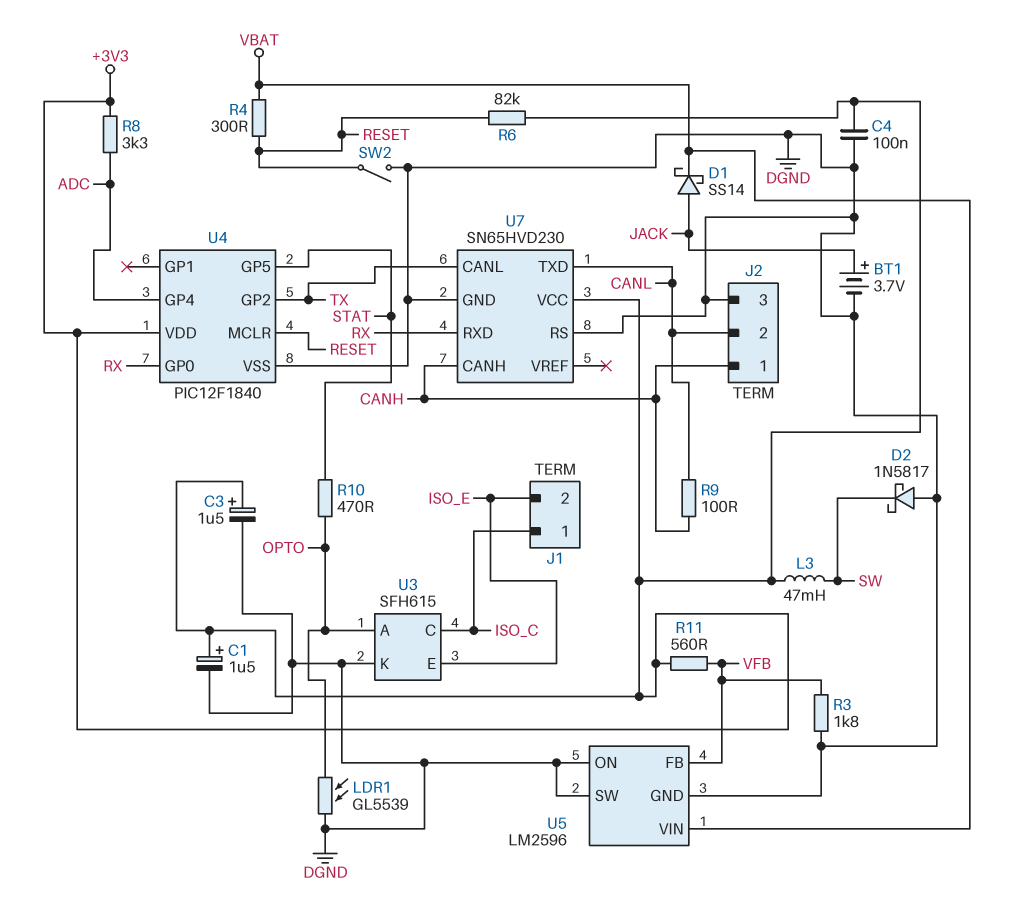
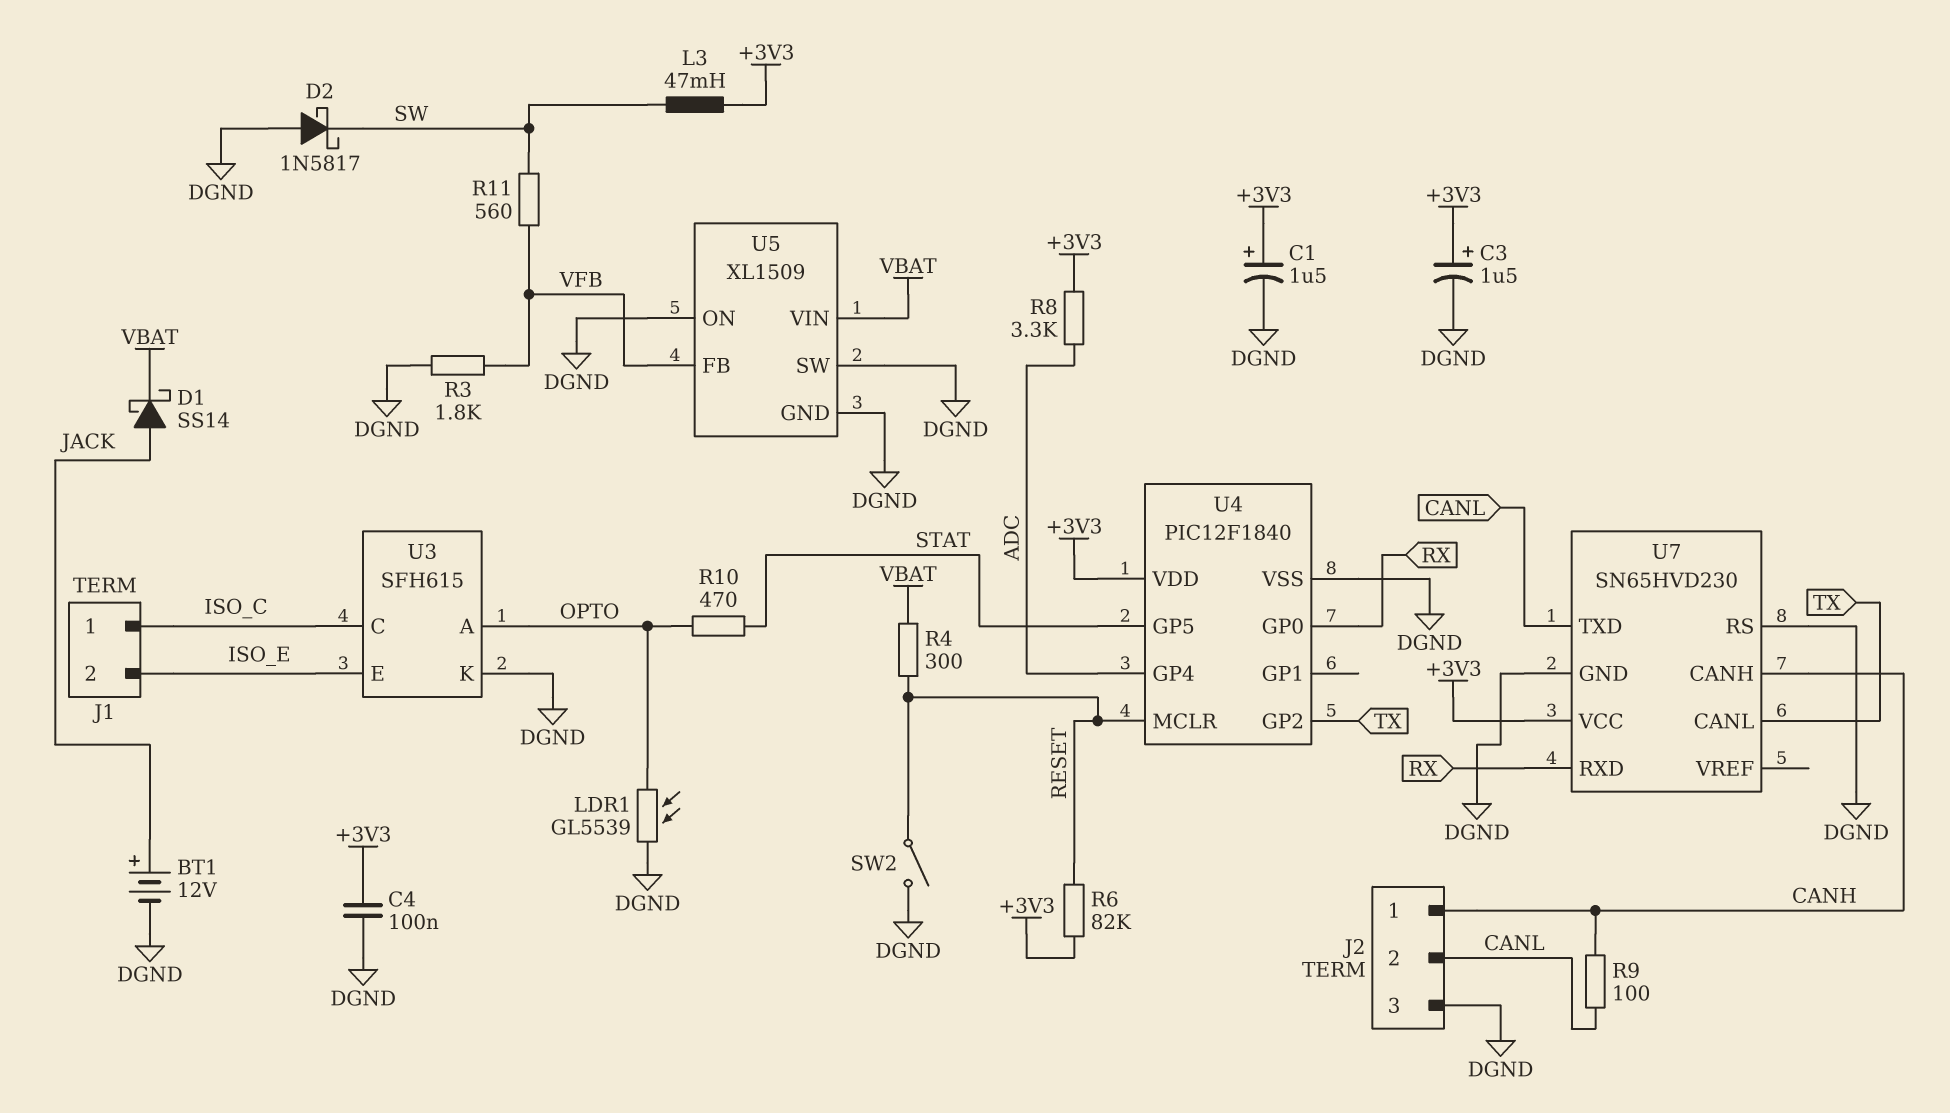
BT1: 3.7V (plus JACK, minus DGND) -> 12V (plus JACK, minus DGND)
R11: 560 (+3V3, VFB) -> 560 (SW, VFB)
U5: LM2596 -> XL1509

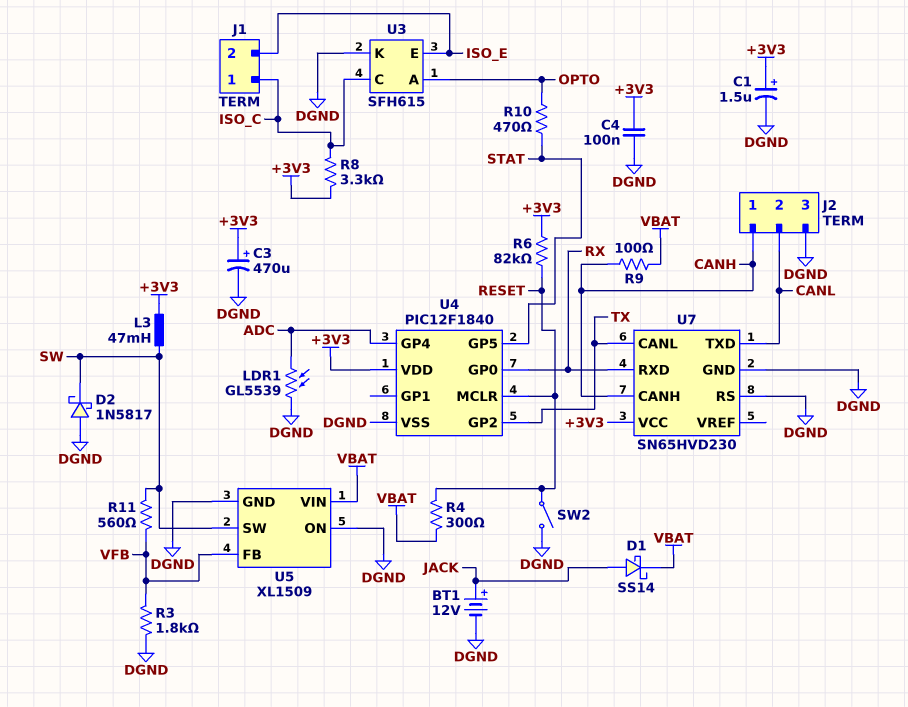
C3: 1.5uF (plus +3V3, minus DGND) -> 470uF (plus +3V3, minus DGND)
LDR1: GL5539 (DGND, OPTO) -> GL5539 (ADC, DGND)
R8: 3.3k (+3V3, ADC) -> 3.3k (+3V3, ISO_C)
R9: 100 (CANH, CANL) -> 100 (CANH, VBAT)
U5 pin SW: DGND -> SW

